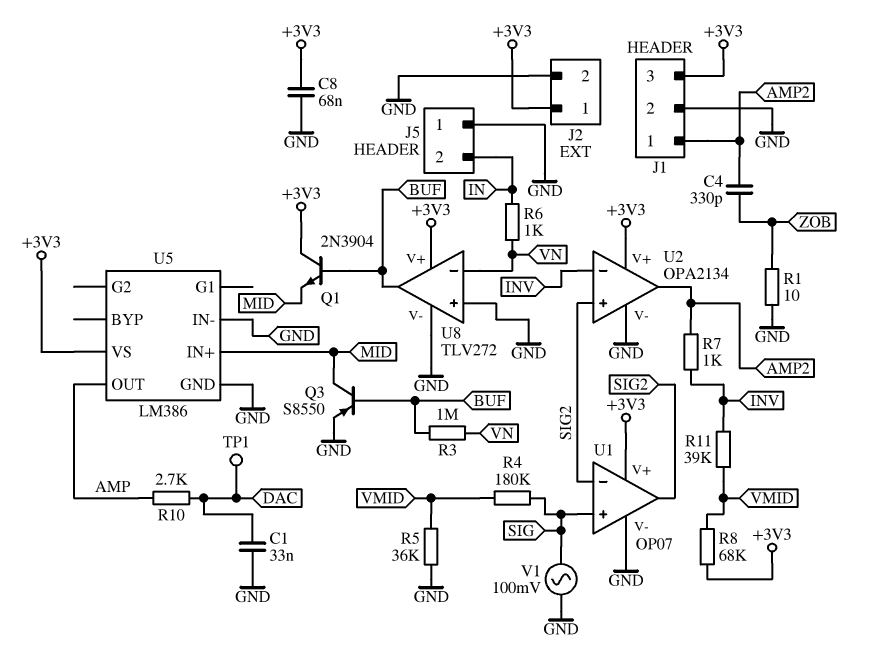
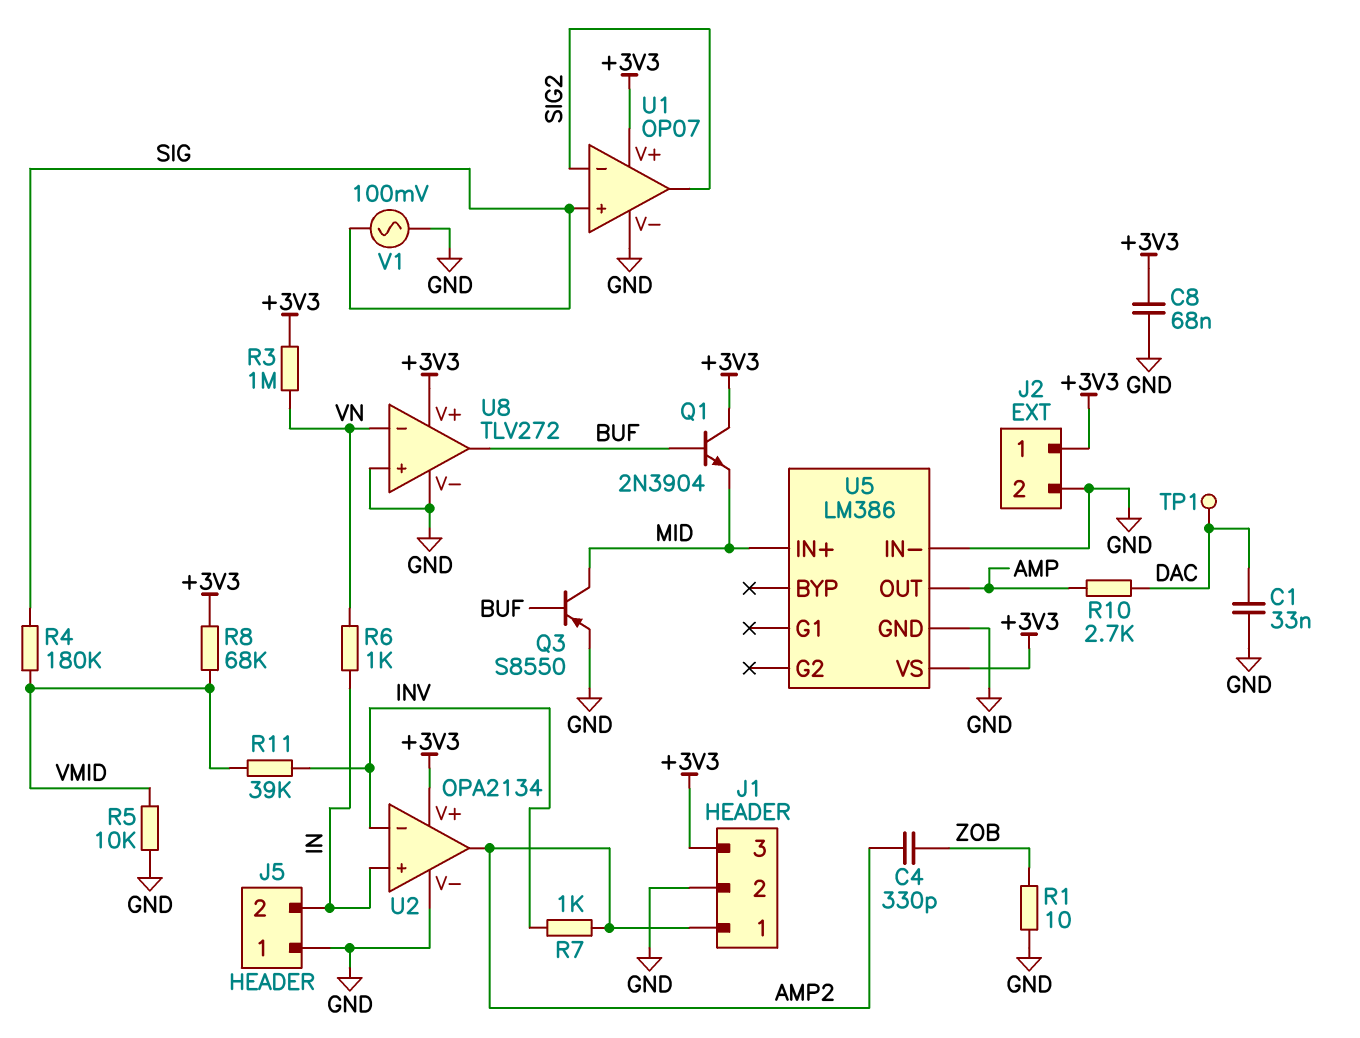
R3: 1M (BUF, VN) -> 1M (+3V3, VN)
R5: 36k (GND, VMID) -> 10k (GND, VMID)
U2 pin in+: SIG2 -> IN

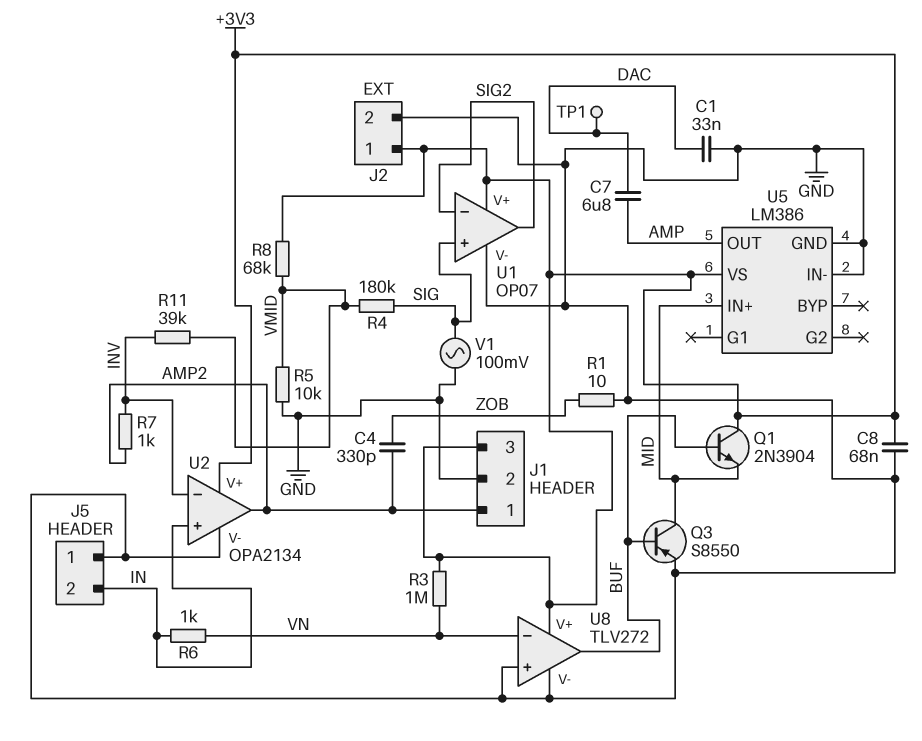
C7: none -> 6.8uF (AMP, DAC)
R10: 2.7k (AMP, DAC) -> none

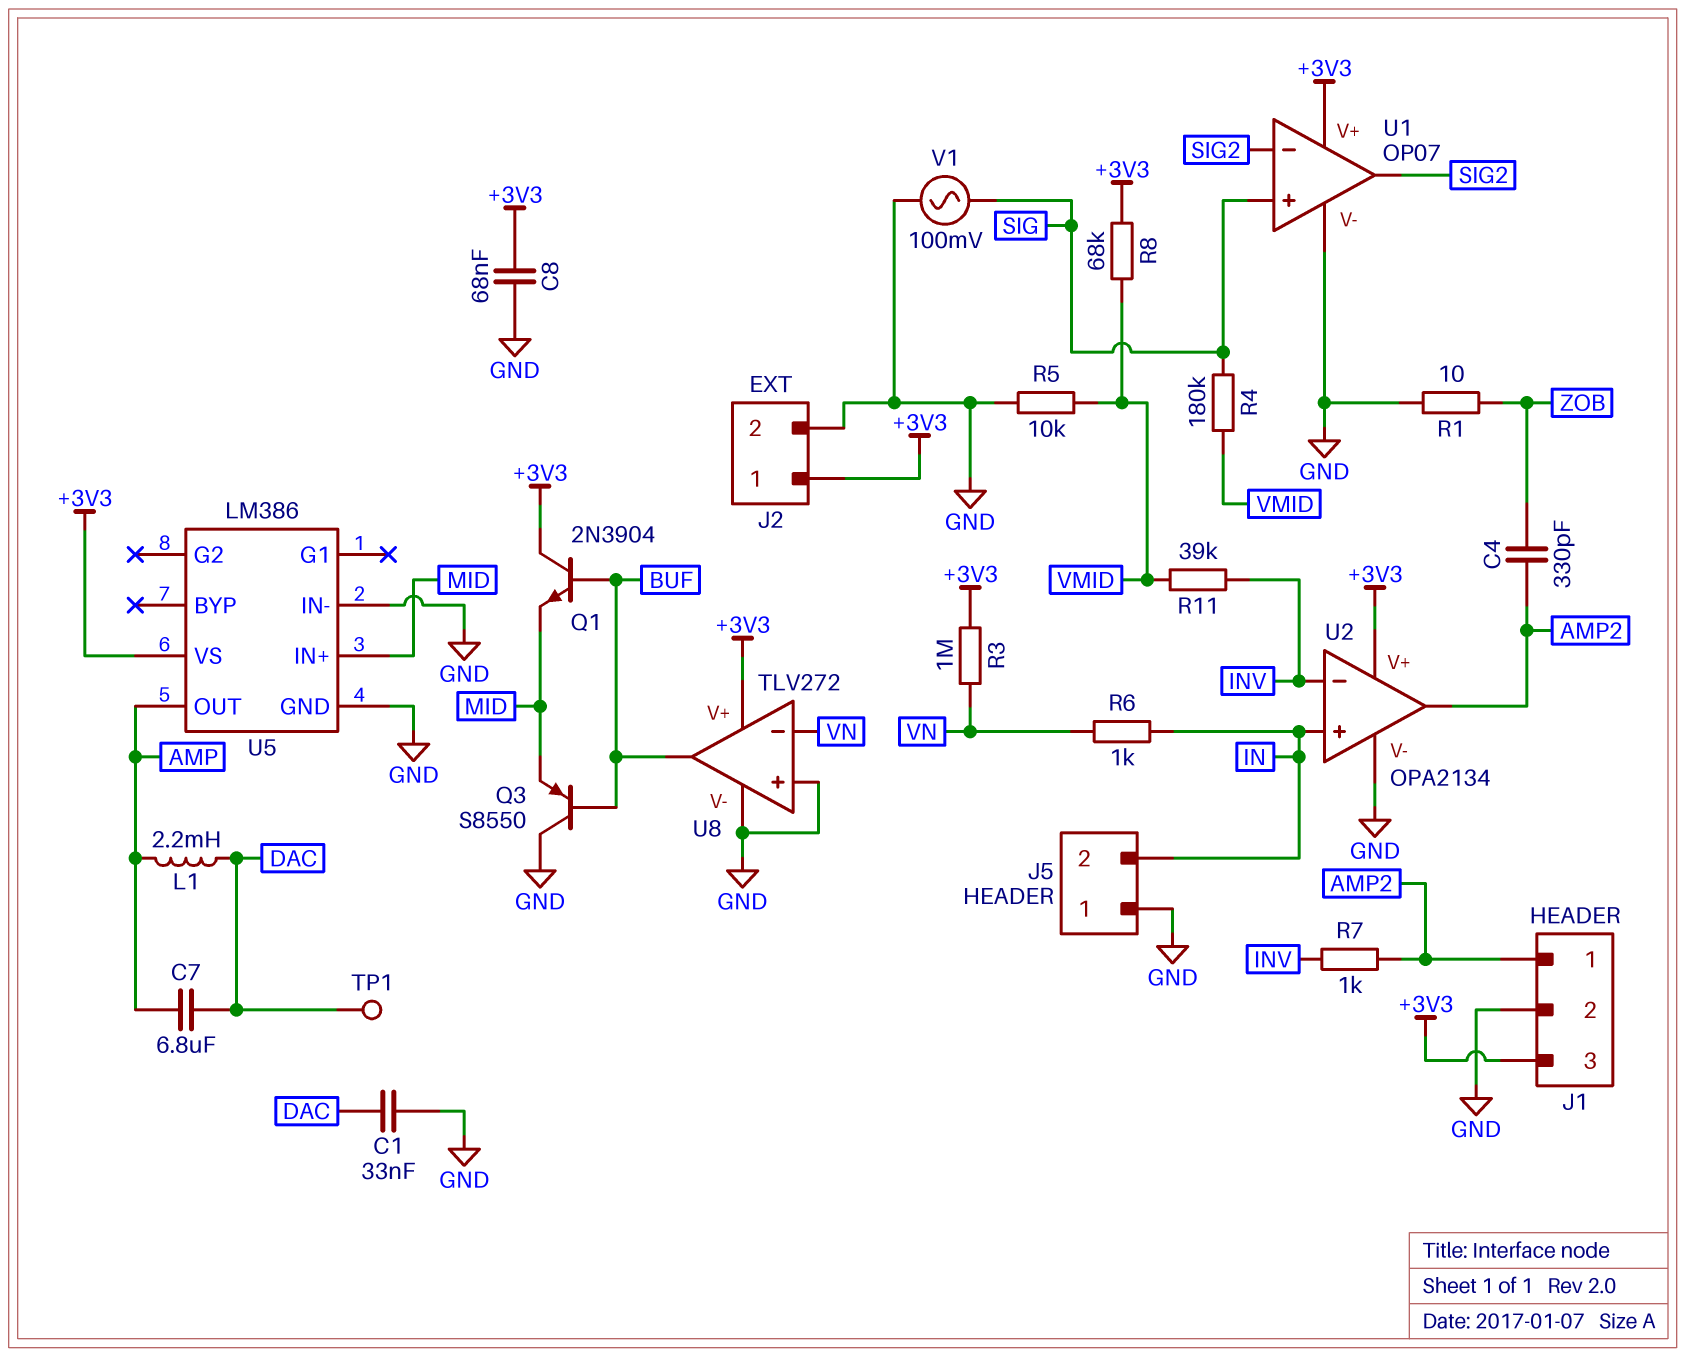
L1: none -> 2.2mH (AMP, DAC)
Q3: PNP S8550 (B BUF, C MID, E GND) -> PNP S8550 (B BUF, C GND, E MID)

